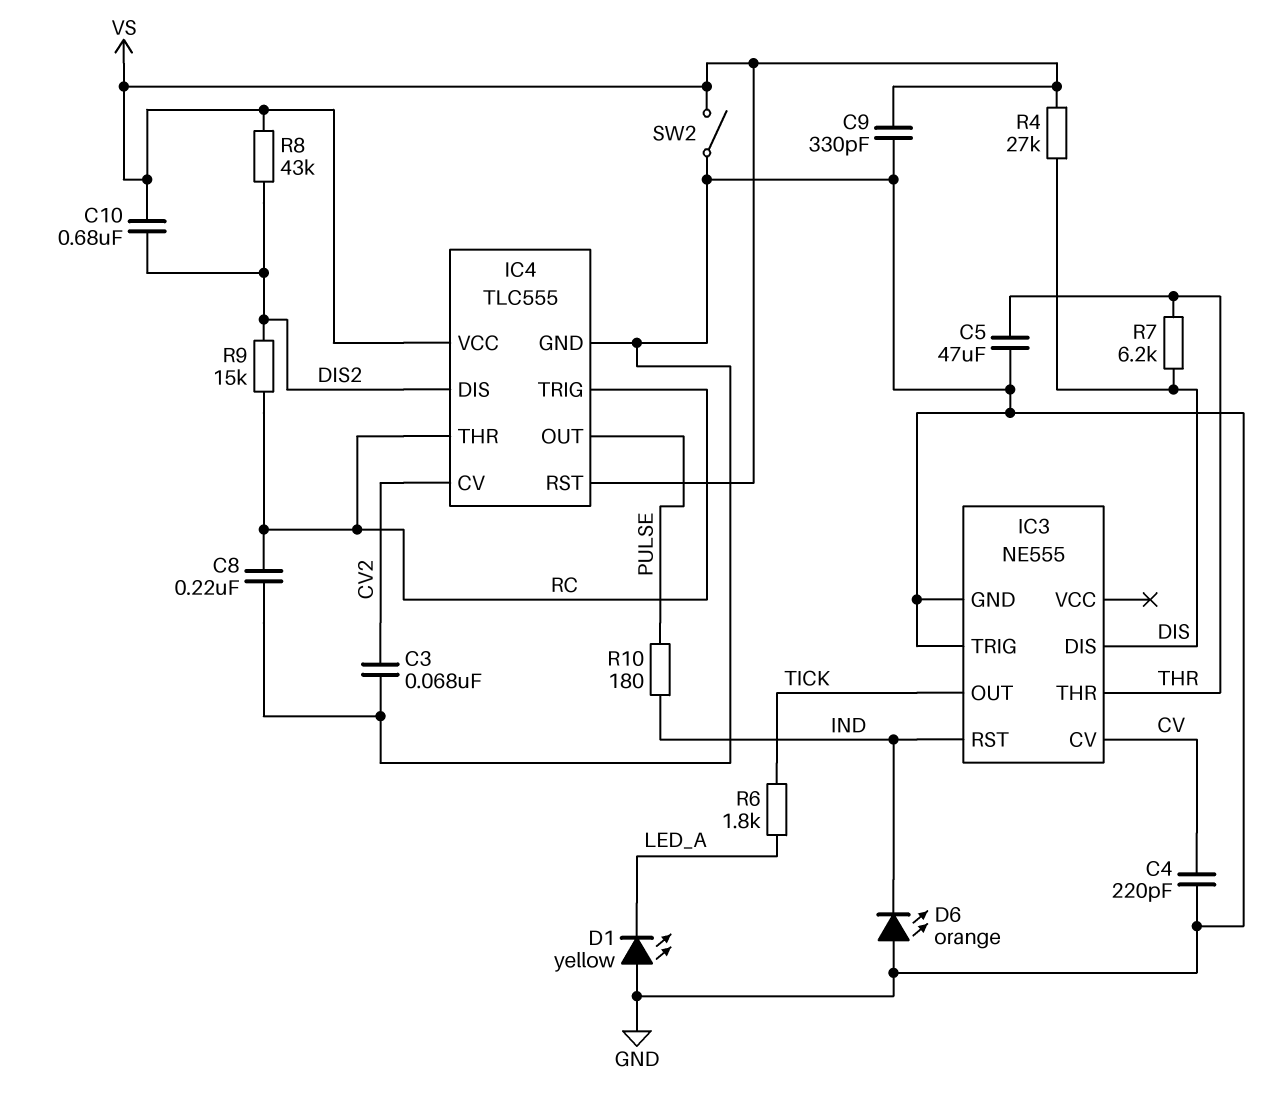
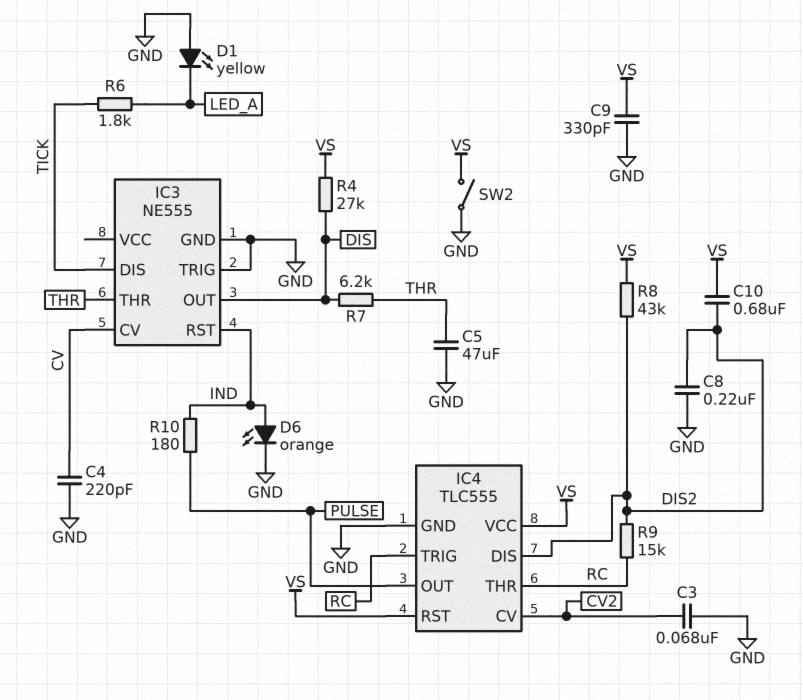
C8: 220nF (GND, RC) -> 220nF (DIS2, GND)
D6: LED orange (A GND, K IND) -> LED orange (A IND, K GND)
IC3 pin DIS: DIS -> TICK
IC3 pin OUT: TICK -> DIS

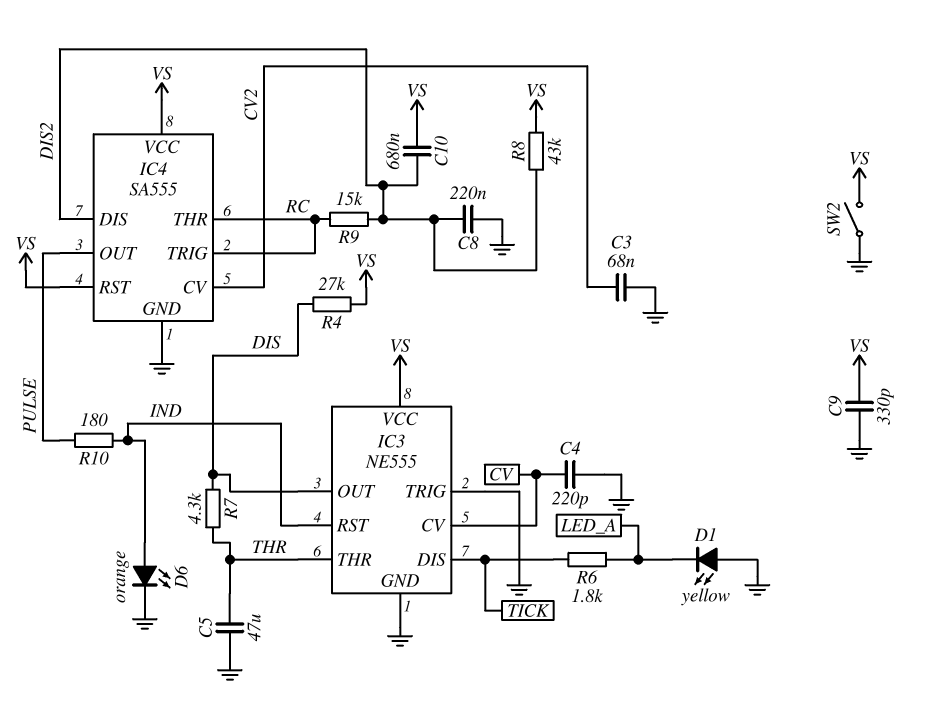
IC3 pin VCC: none -> VS
IC4: TLC555 -> SA555
R7: 6.2k (DIS, THR) -> 4.3k (DIS, THR)

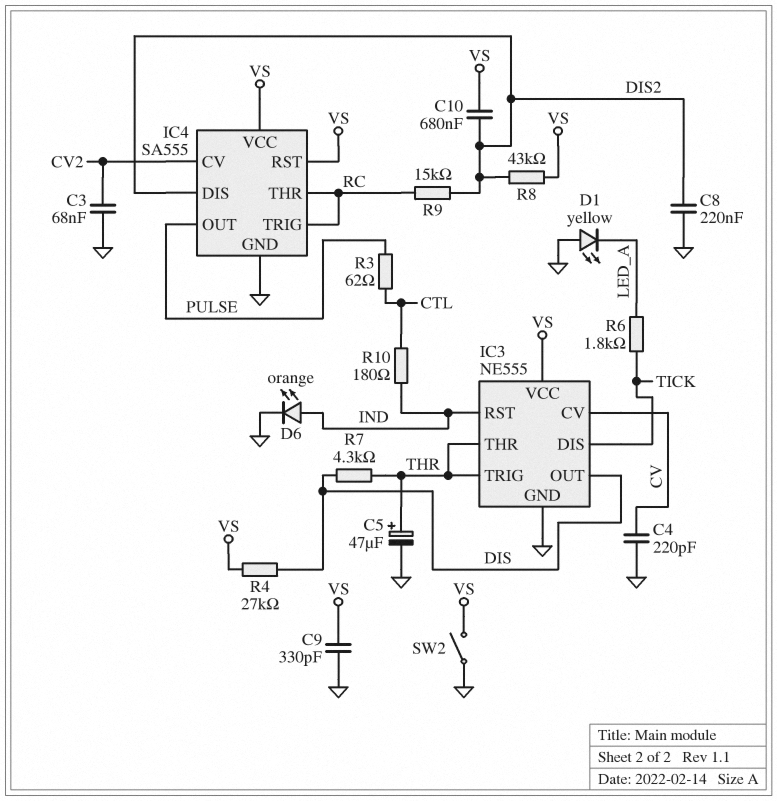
C5: 47uF (GND, THR) -> 47uF (plus THR, minus GND)
IC3 pin TRIG: GND -> THR
R3: none -> 62 (CTL, PULSE)
R10: 180 (IND, PULSE) -> 180 (CTL, IND)

